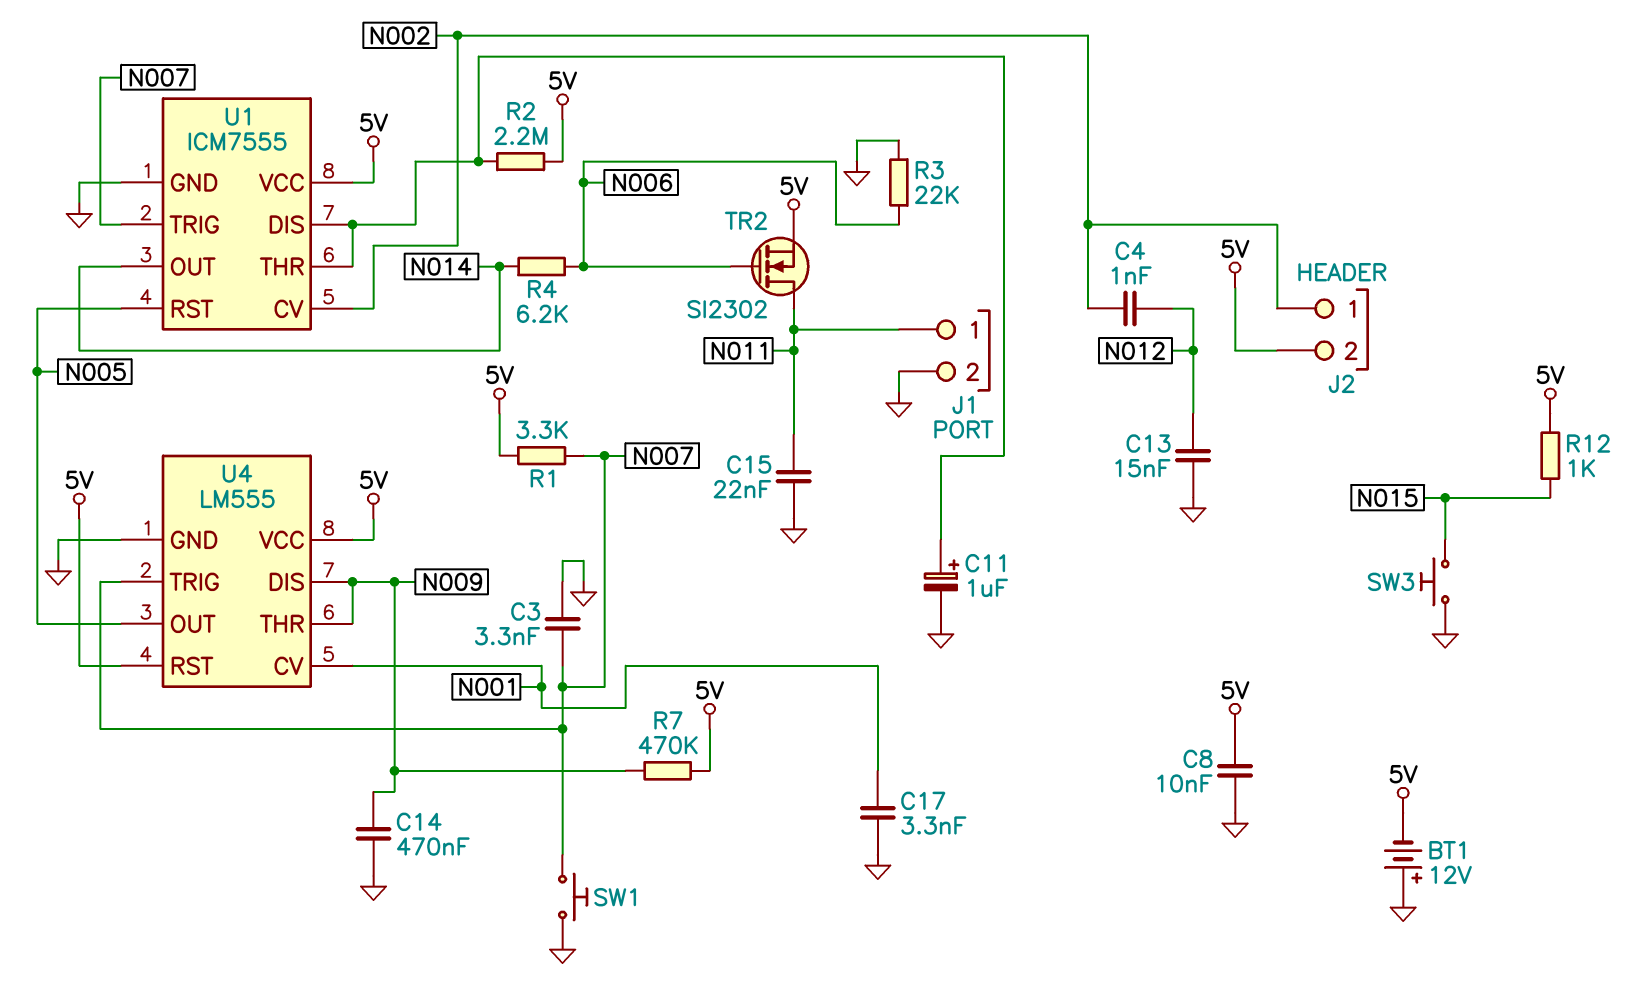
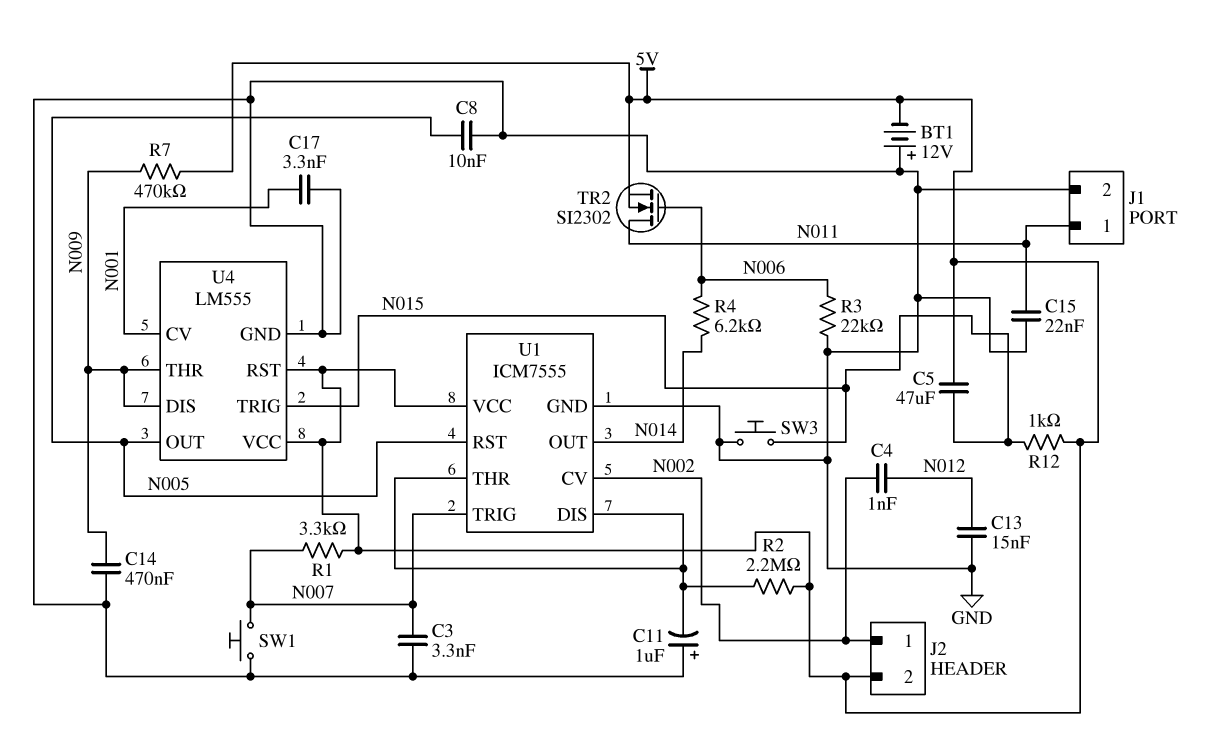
C5: none -> 47uF (5V, N015)
C8: 10nF (5V, GND) -> 10nF (GND, N005)
C11: 1uF (plus U1/DIS, minus GND) -> 1uF (plus GND, minus U1/DIS)
U4 pin TRIG: N007 -> N015

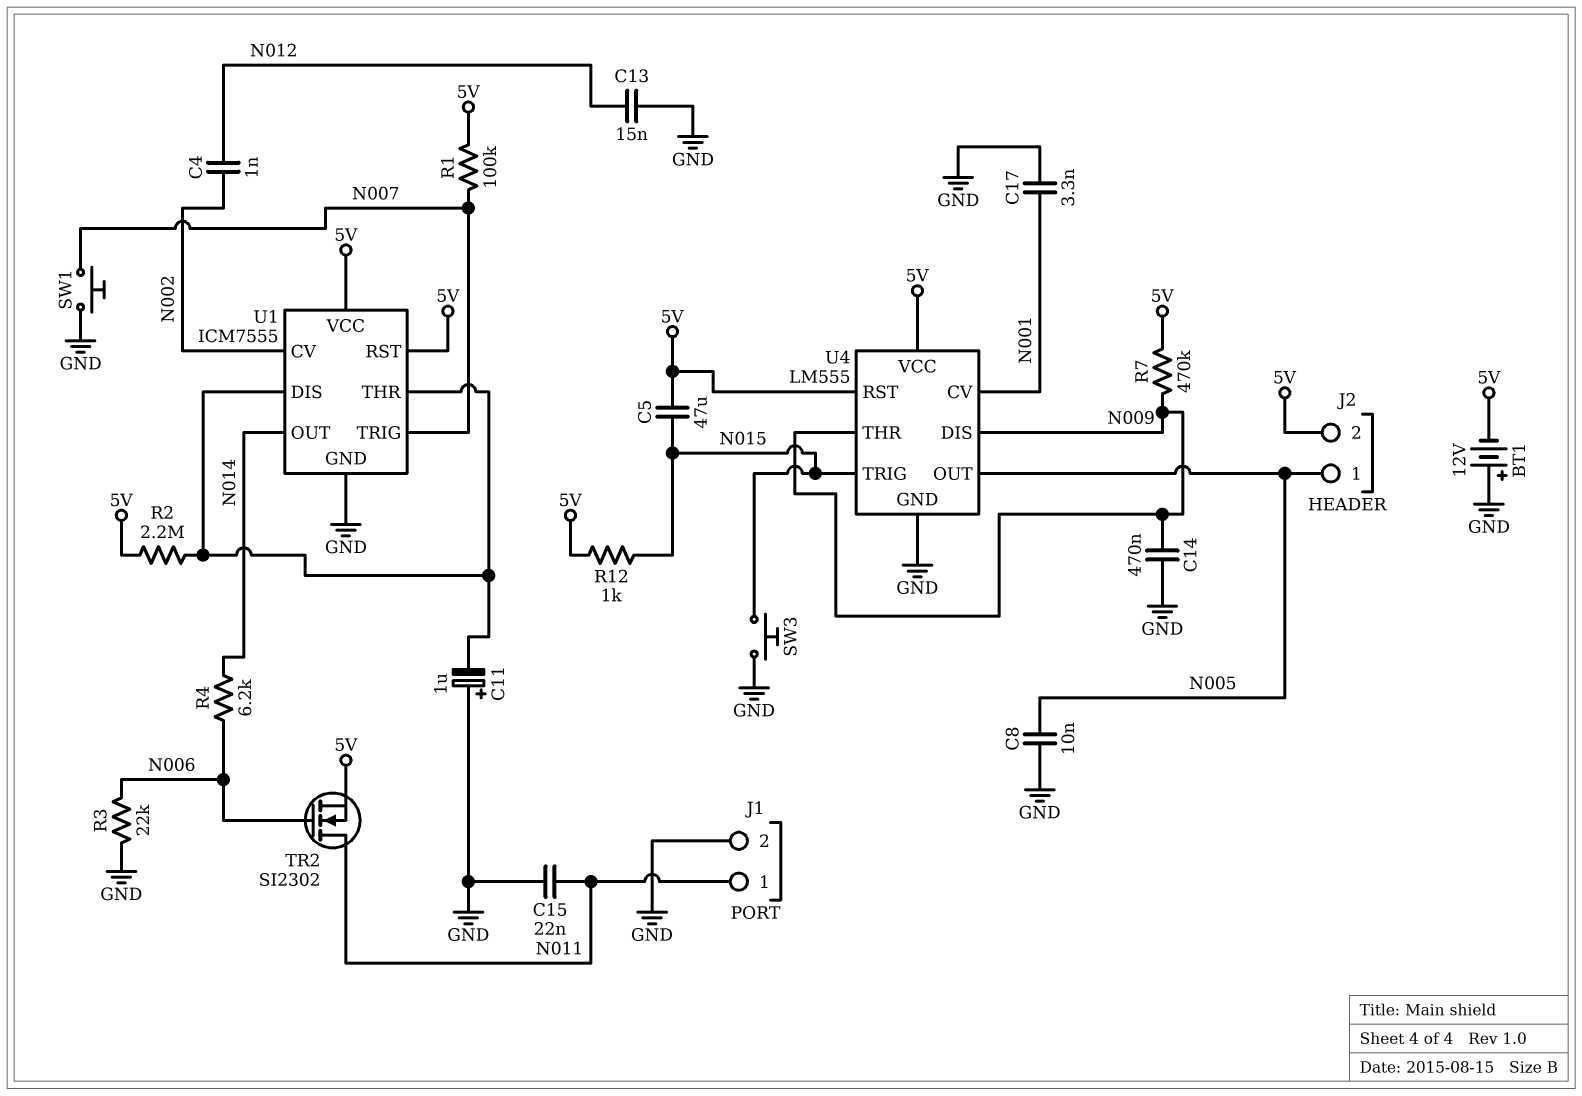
C3: 3.3nF (GND, N007) -> none
J2 pin 1: N002 -> N005
R1: 3.3k (5V, N007) -> 100k (5V, N007)
U1 pin RST: N005 -> 5V

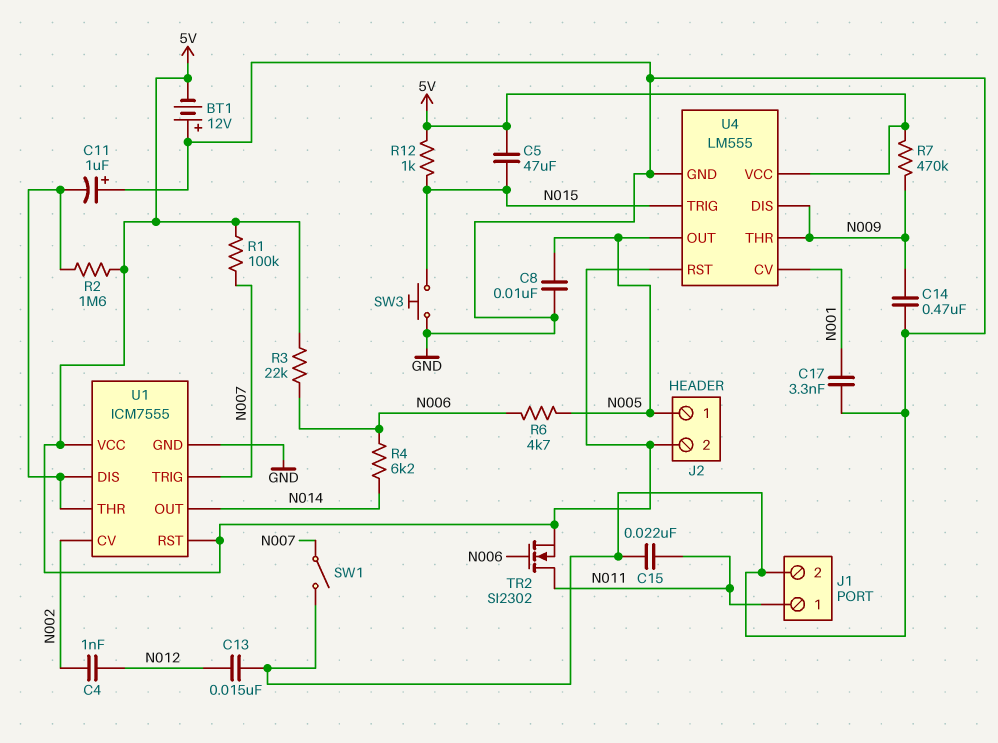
R2: 2.2M (5V, U1/DIS) -> 1.6M (5V, U1/DIS)
R3: 22k (GND, N006) -> 22k (5V, N006)
R6: none -> 4.7k (N005, N006)
SW1: button (GND, N007) -> switch (GND, N007)

